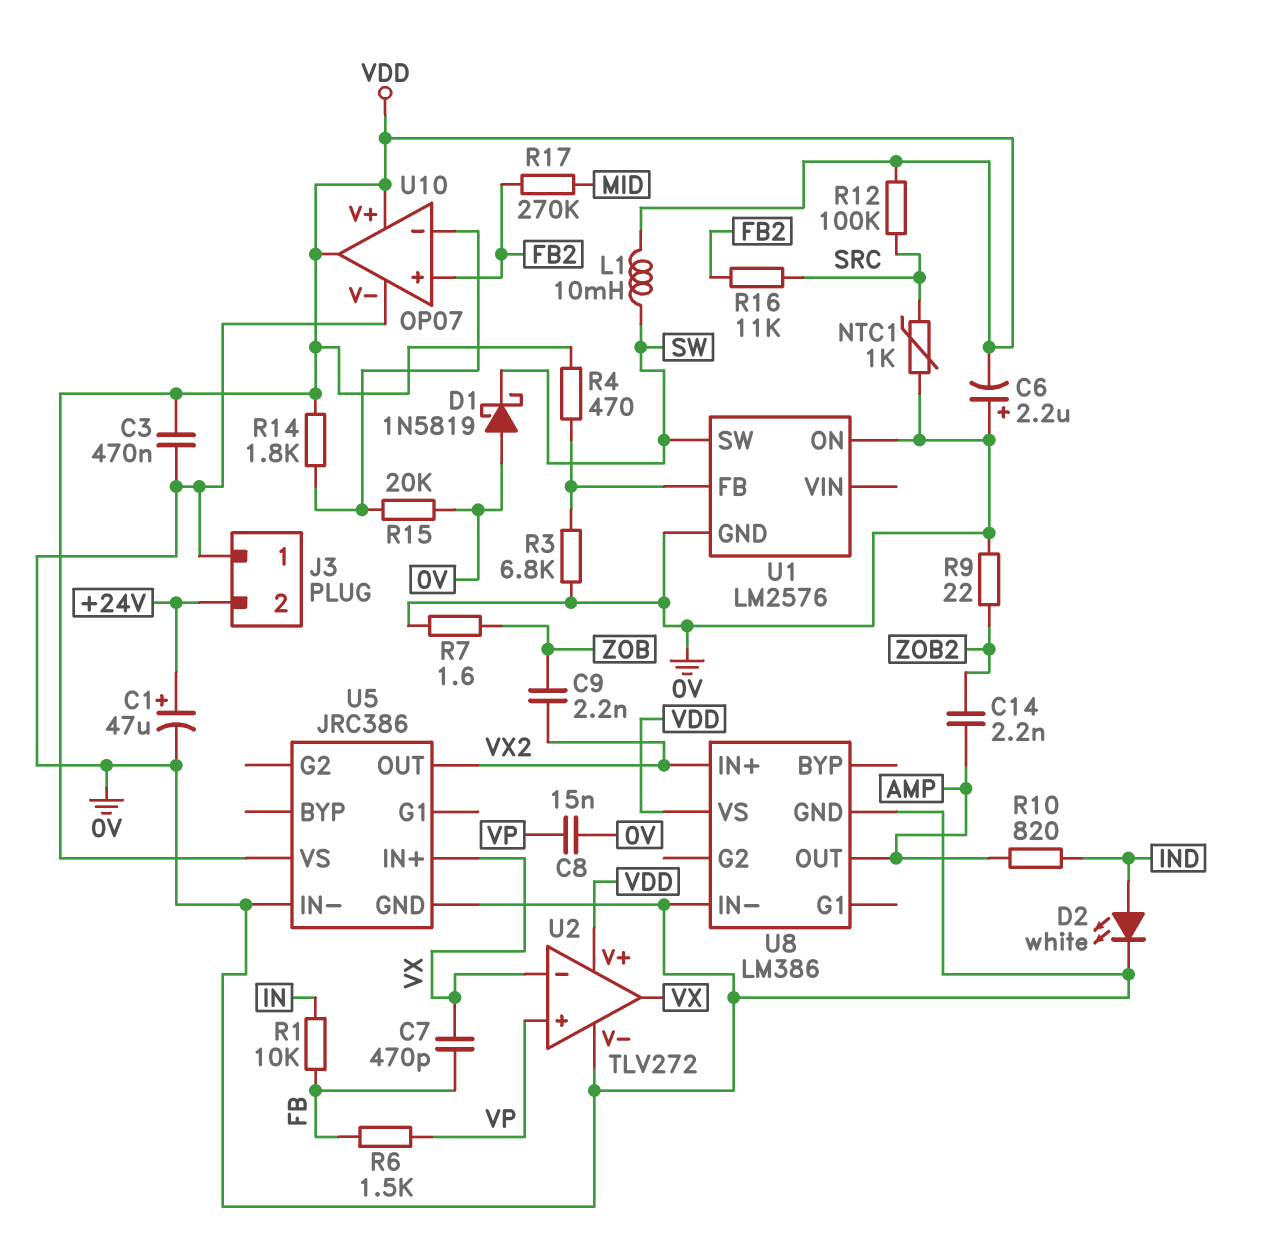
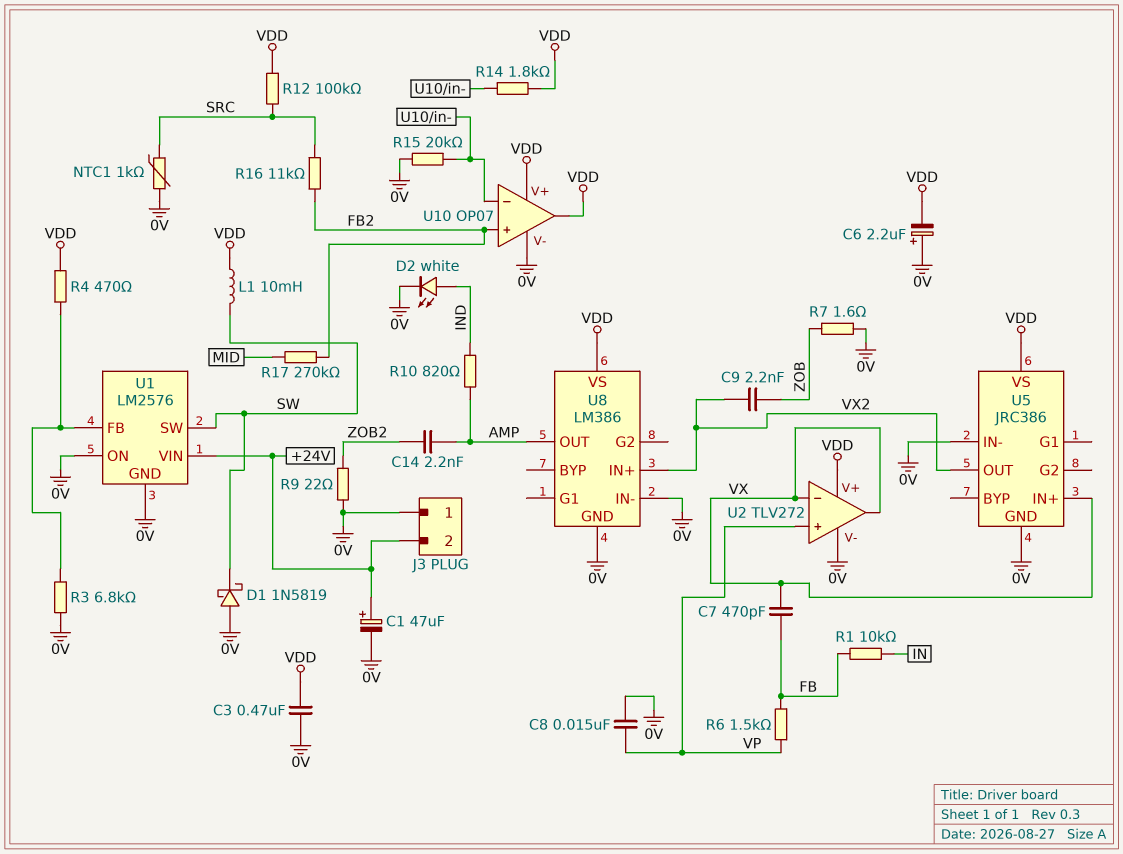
U1 pin VIN: none -> +24V

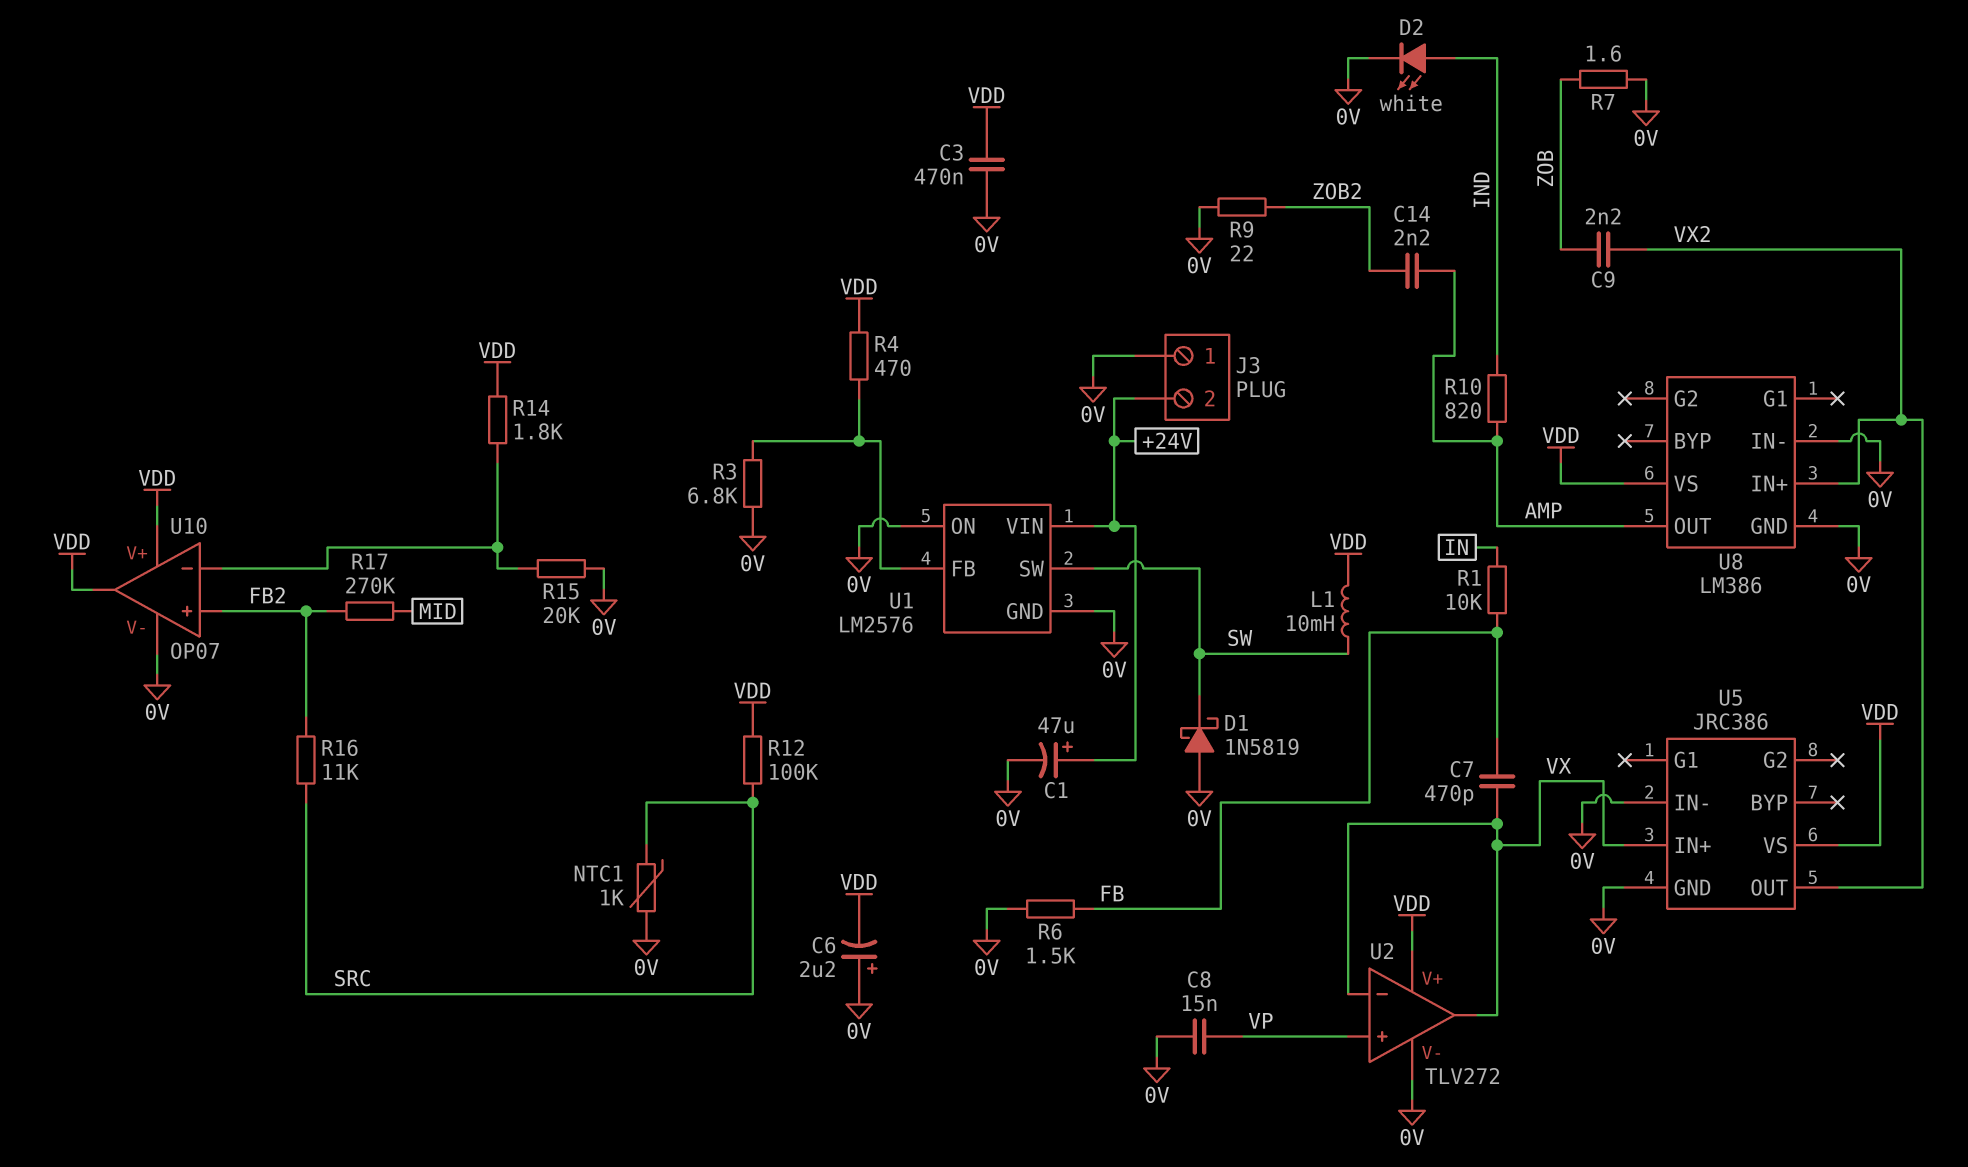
R6: 1.5k (FB, VP) -> 1.5k (0V, FB)

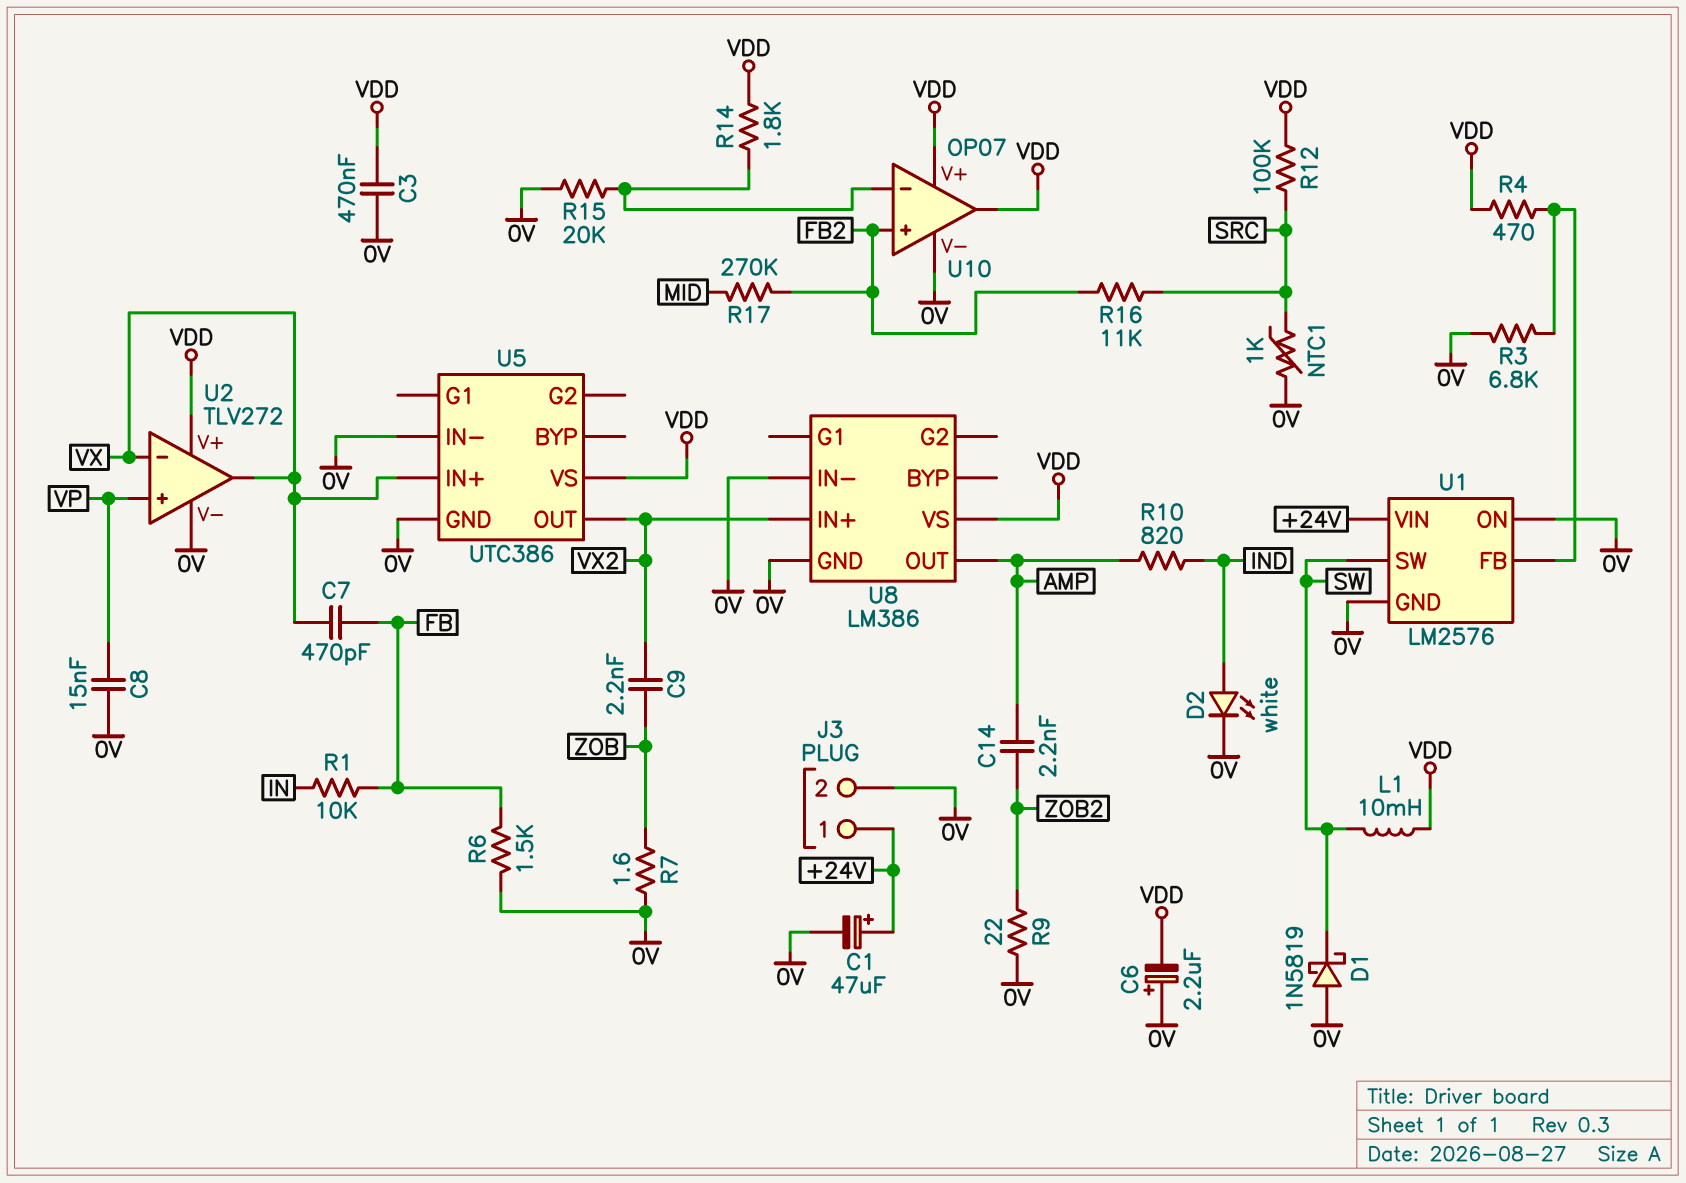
J3 pin 1: 0V -> +24V
J3 pin 2: +24V -> 0V
U5: JRC386 -> UTC386

